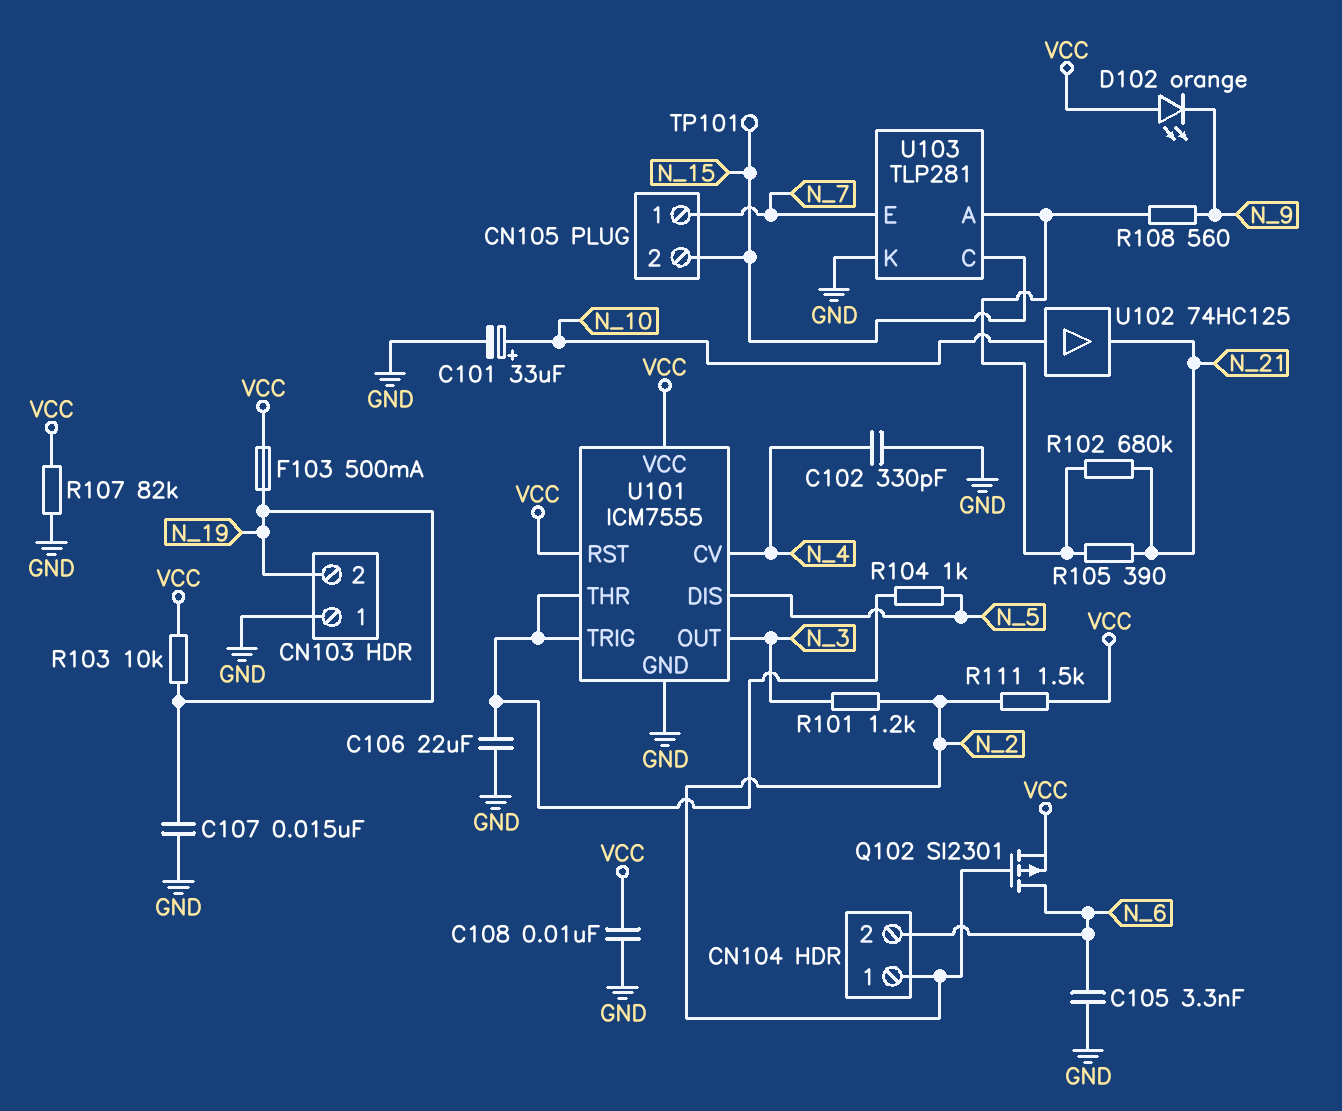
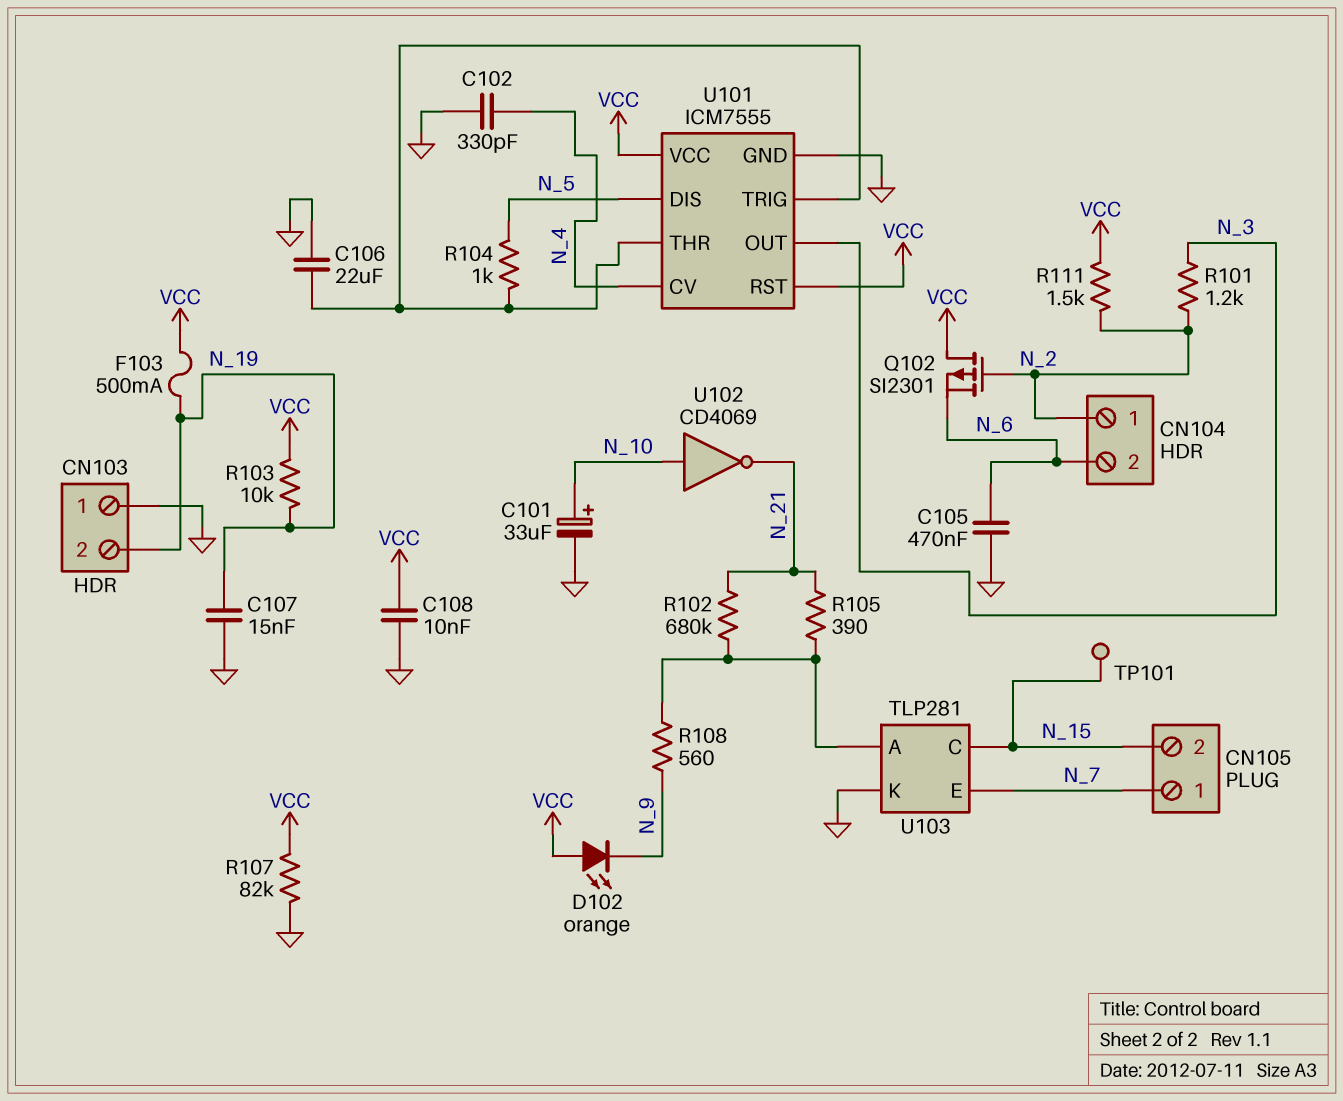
C105: 3.3nF (GND, N_6) -> 470nF (GND, N_6)
Q102: PMOS SI2301 (G N_2, D N_6, S VCC) -> PMOS SI2301 (G N_2, D VCC, S N_6)
U102: buffer 74HC125 (in N_10, out N_21) -> NOT CD4069 (in N_10, out N_21)

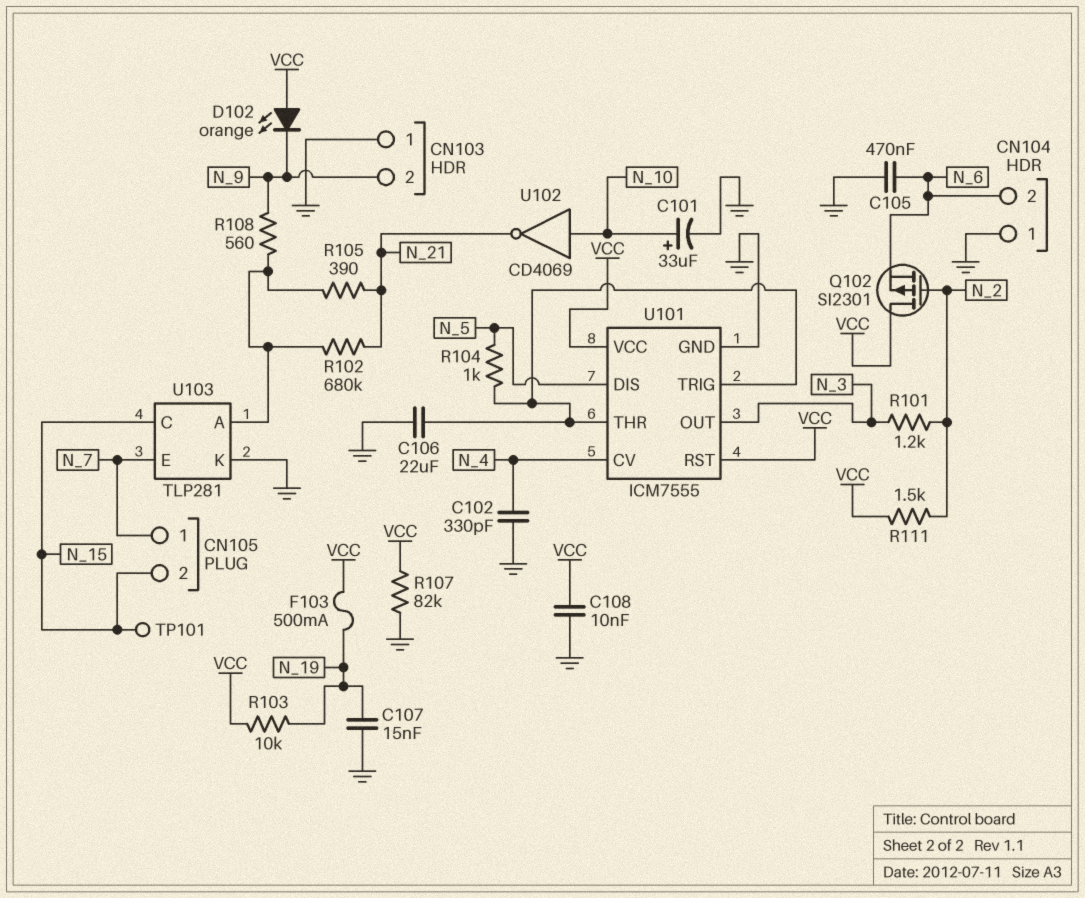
CN103 pin 2: N_19 -> N_9
CN104 pin 1: N_2 -> GND

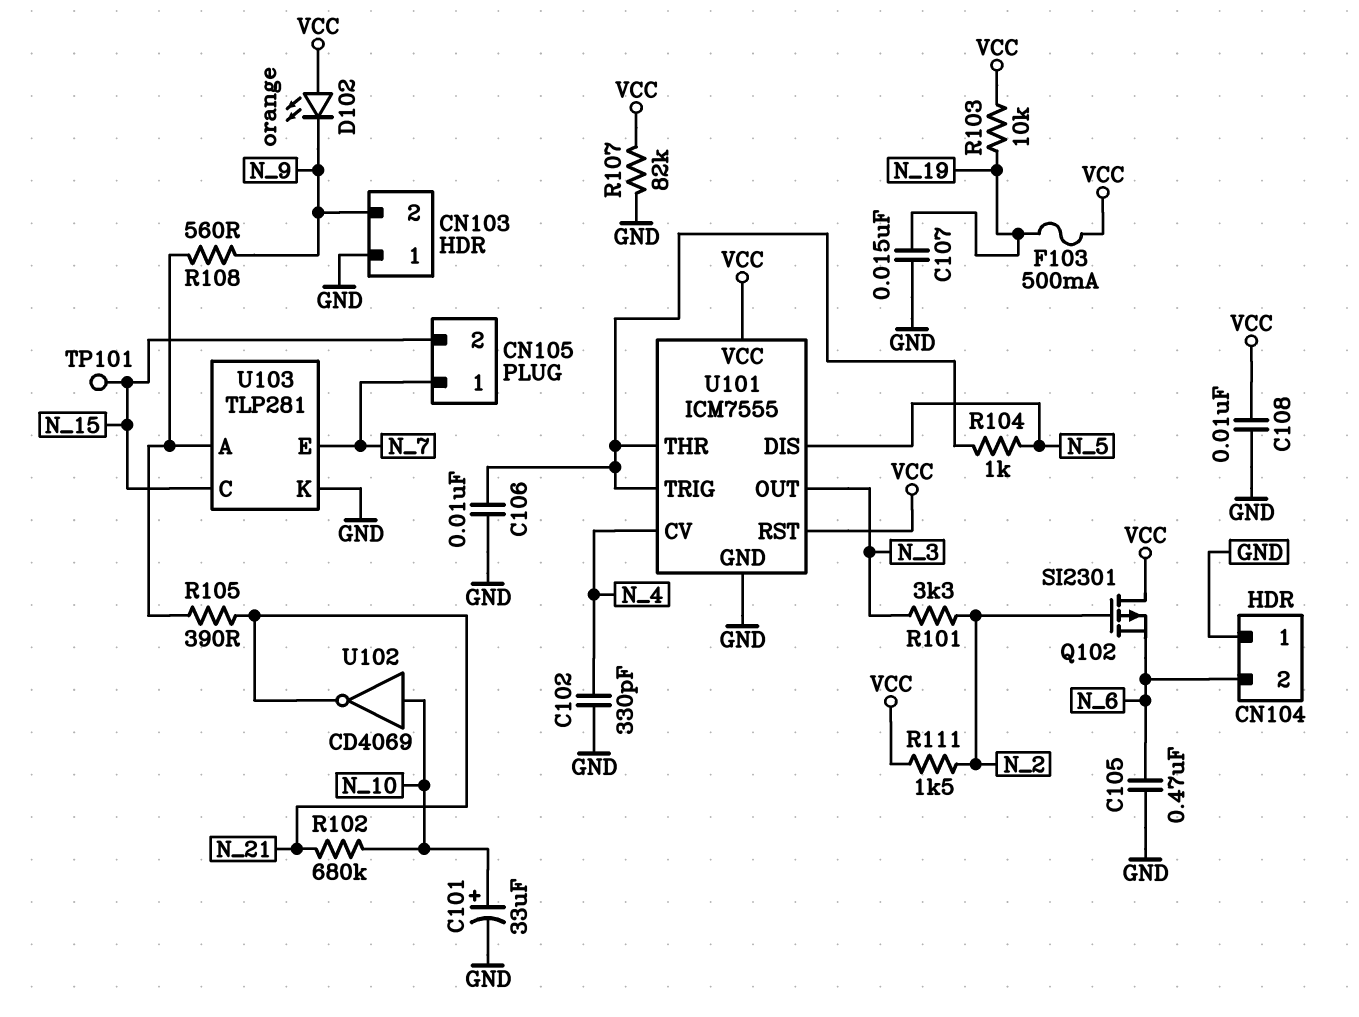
C106: 22uF (GND, U101/THR) -> 10nF (GND, U101/THR)
R101: 1.2k (N_2, N_3) -> 3.3k (N_2, N_3)
R102: 680k (N_21, U103/A) -> 680k (N_10, N_21)

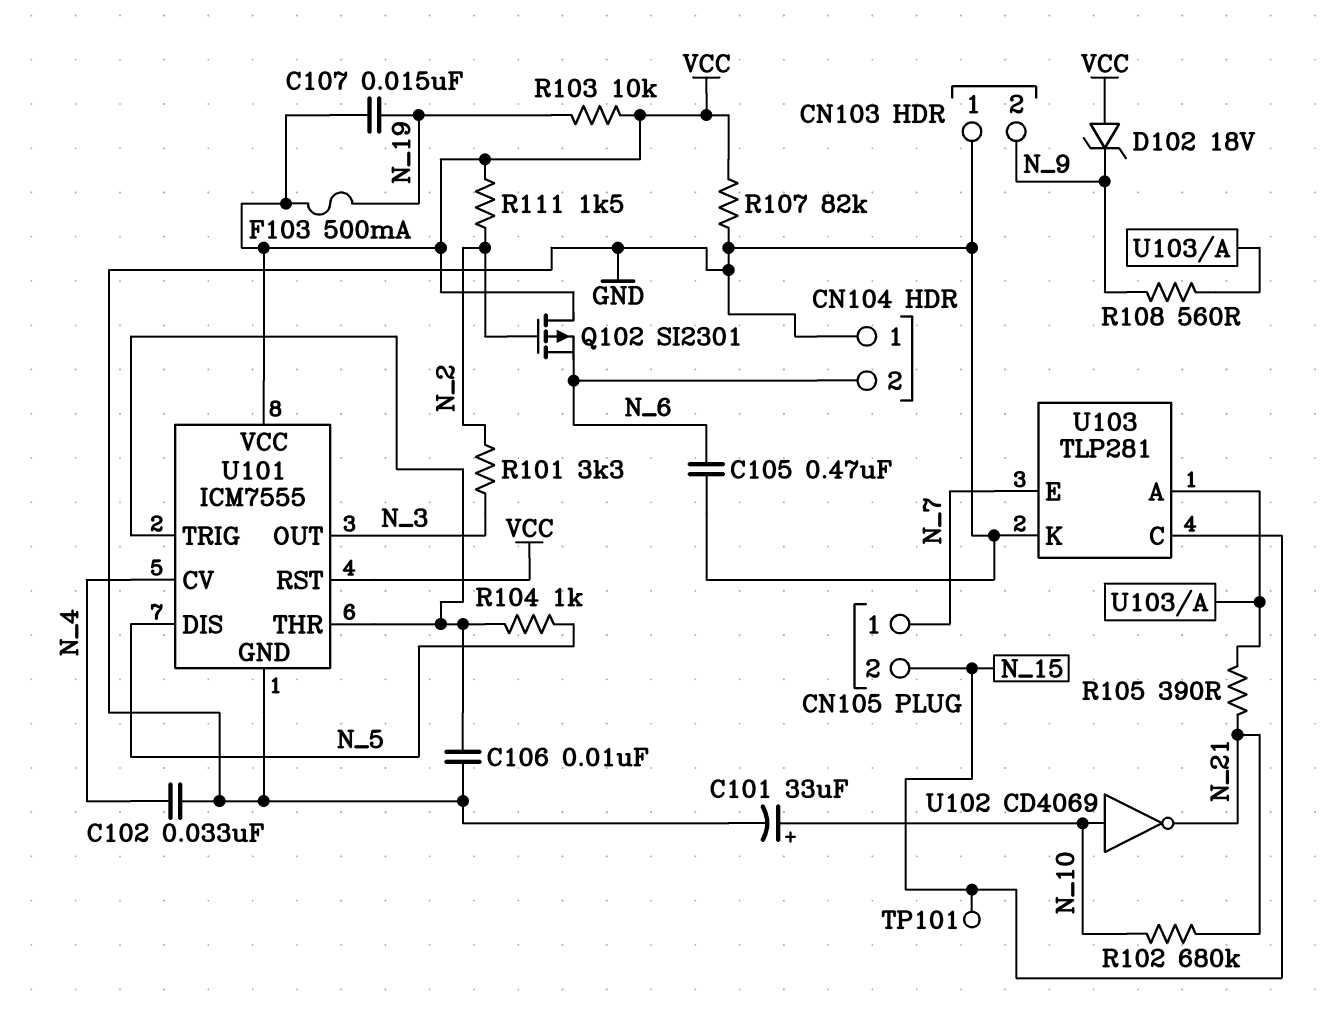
C102: 330pF (GND, N_4) -> 33nF (GND, N_4)
C107: 15nF (GND, N_19) -> 15nF (N_19, VCC)
C108: 10nF (GND, VCC) -> none
D102: LED orange (A VCC, K N_9) -> zener 18V (A VCC, K N_9)

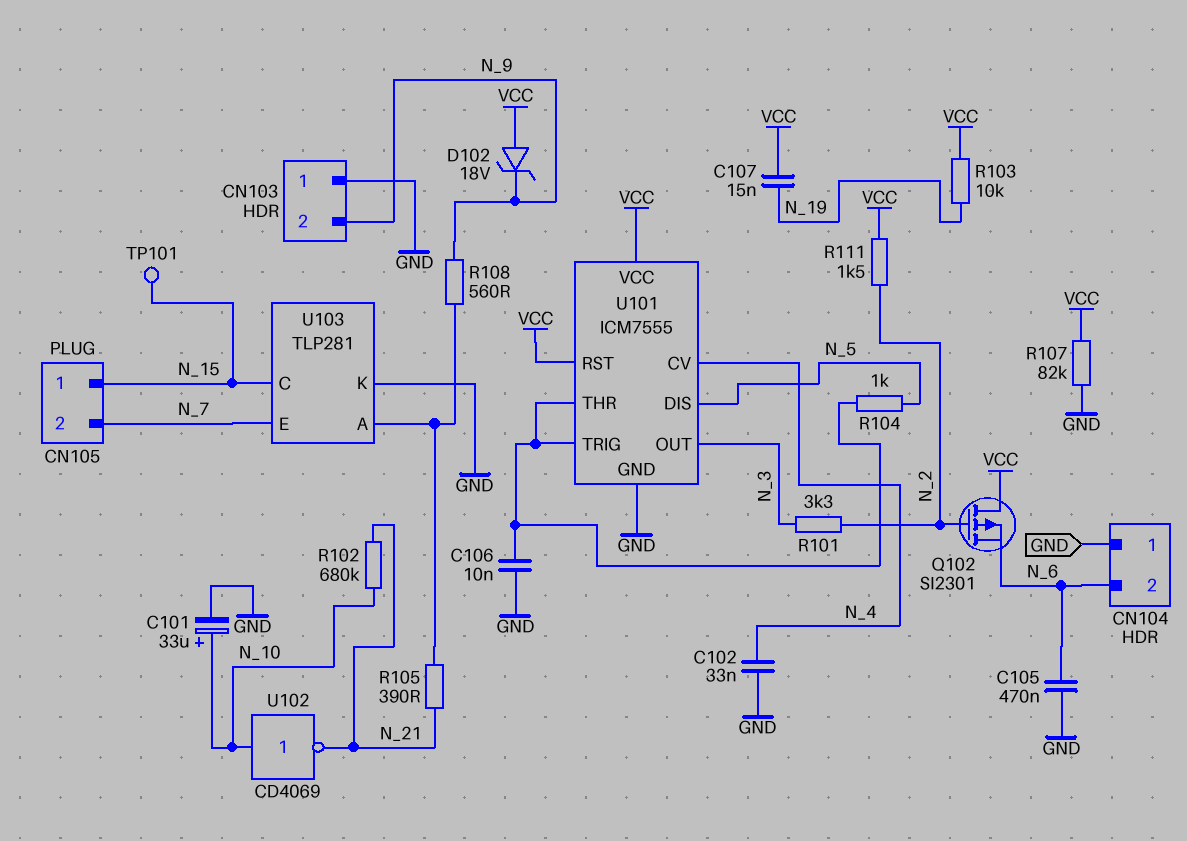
CN105 pin 1: N_7 -> N_15
CN105 pin 2: N_15 -> N_7
F103: 500mA (N_19, VCC) -> none

